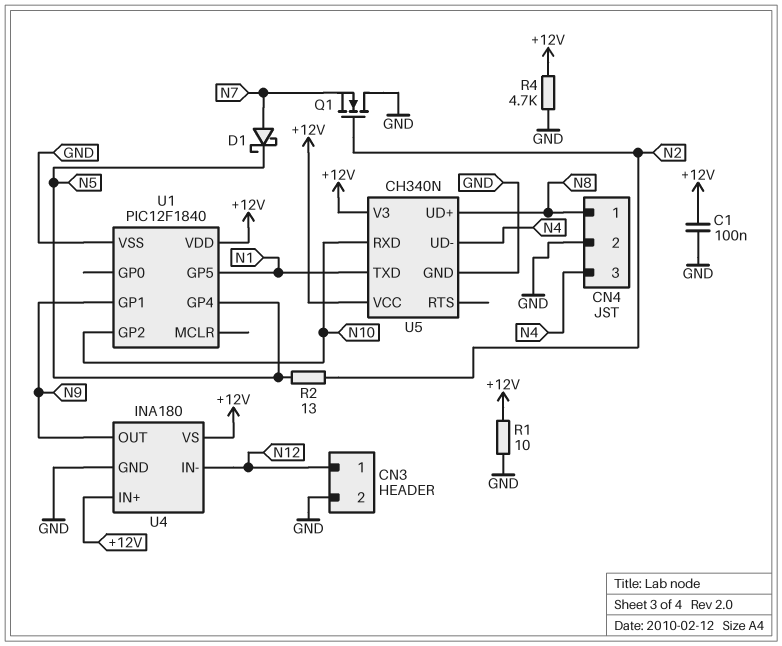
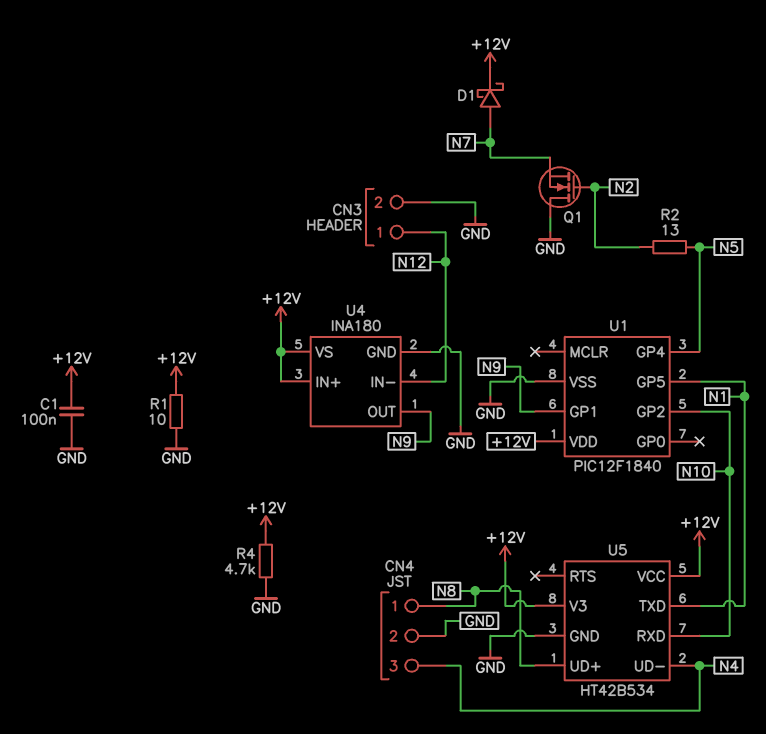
D1: schottky (A N7, K N5) -> schottky (A N7, K +12V)
U5: CH340N -> HT42B534

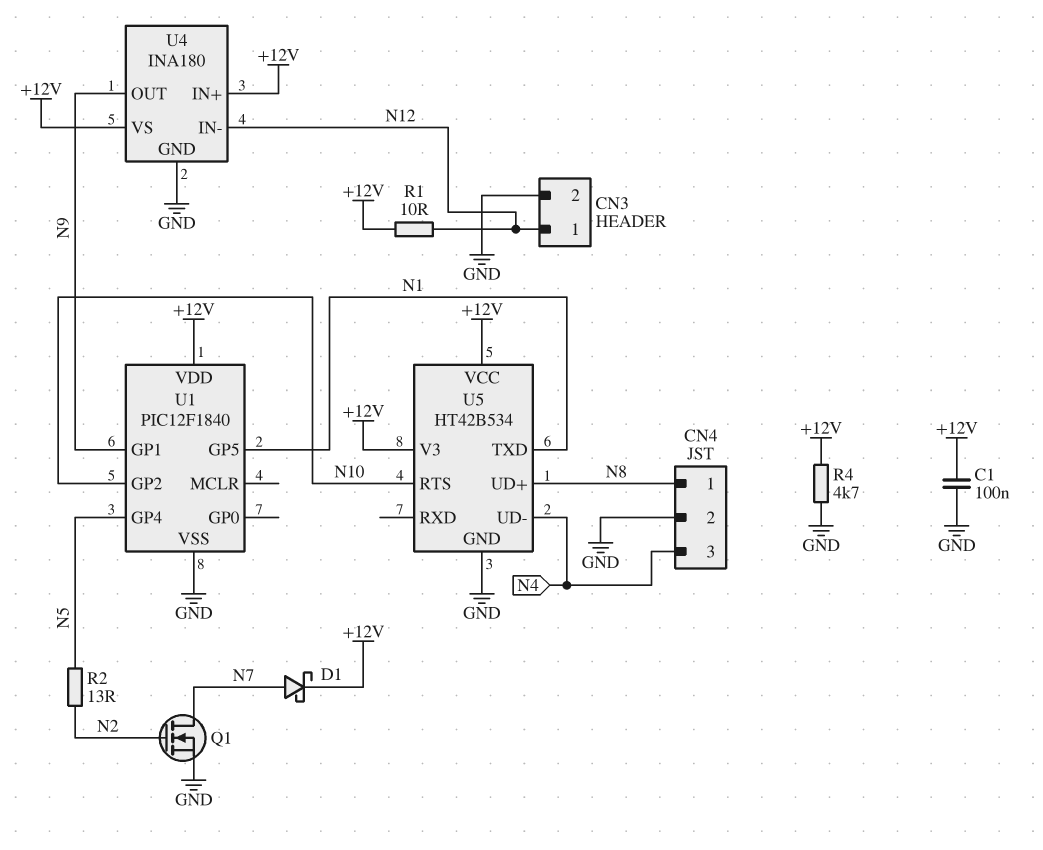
Q1: NMOS (G N2, D GND, S N7) -> NMOS (G N2, D N7, S GND)
R1: 10 (+12V, GND) -> 10 (+12V, N12)
U5 pin RTS: none -> N10
U5 pin RXD: N10 -> none

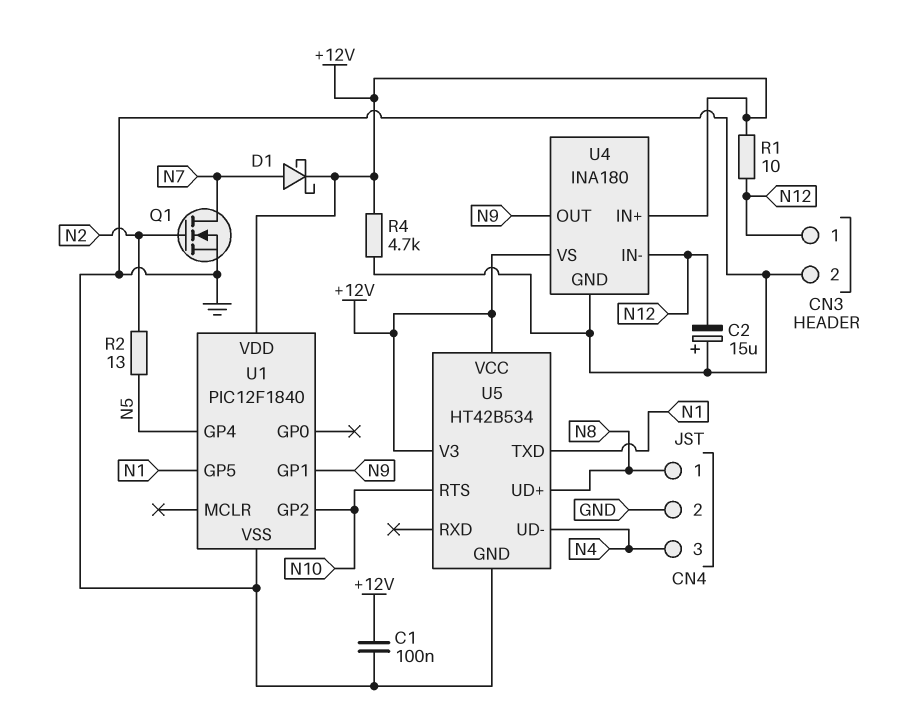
C2: none -> 15uF (plus GND, minus N12)

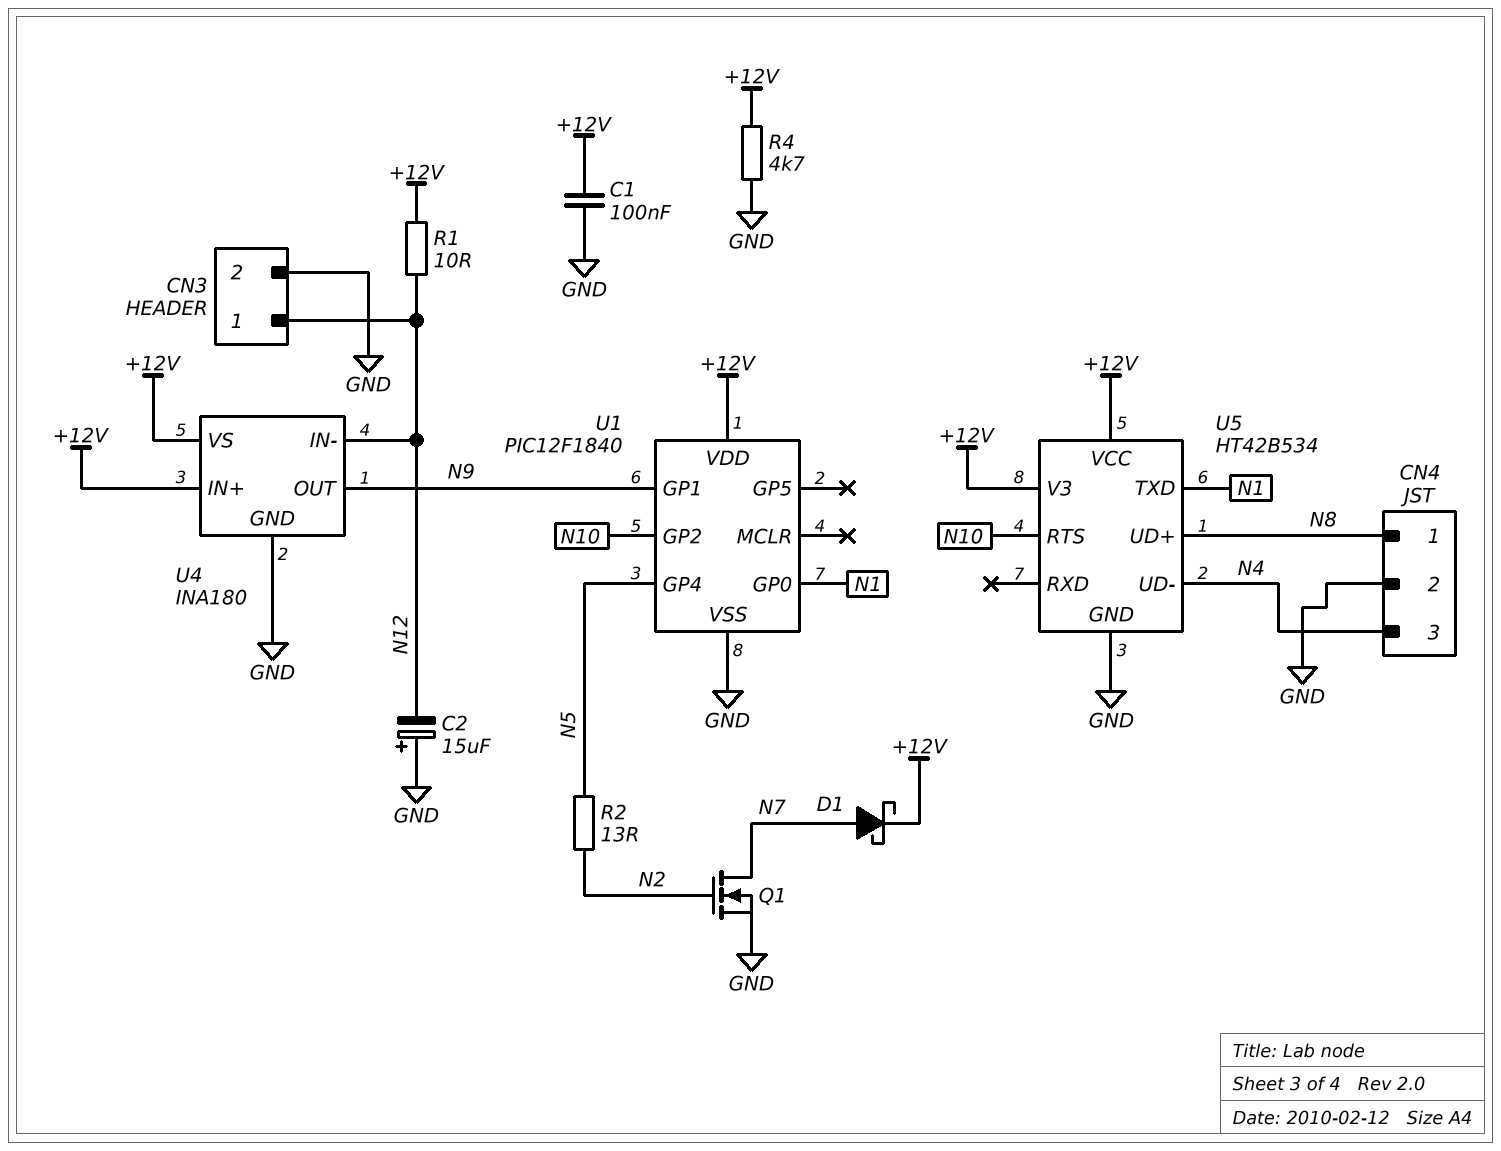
U1 pin GP0: none -> N1
U1 pin GP5: N1 -> none

